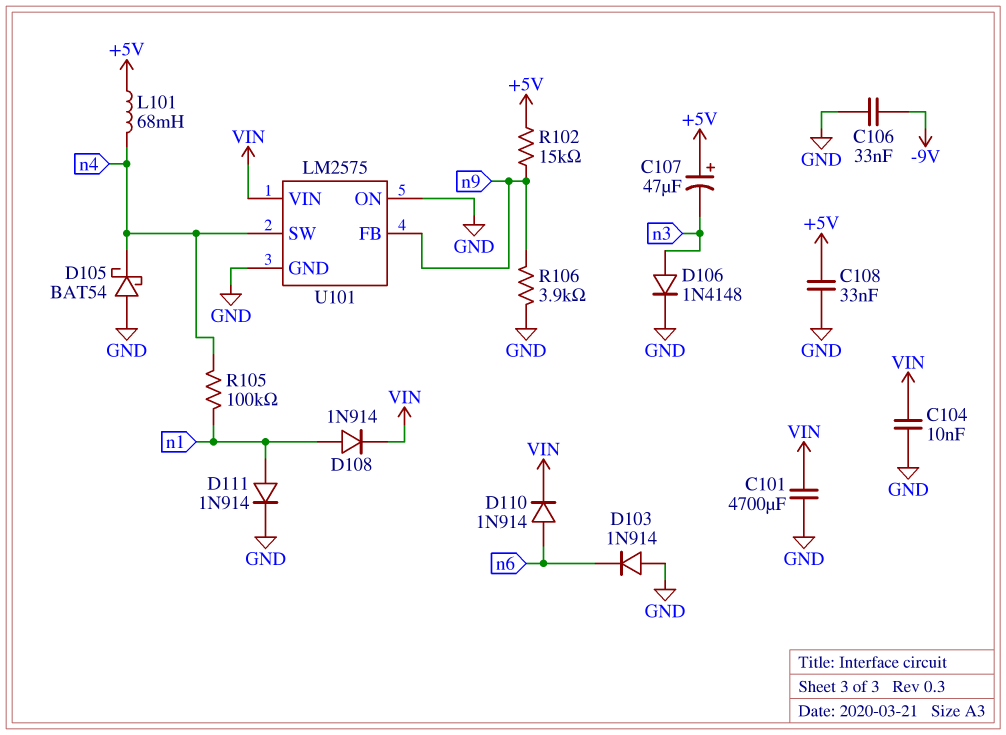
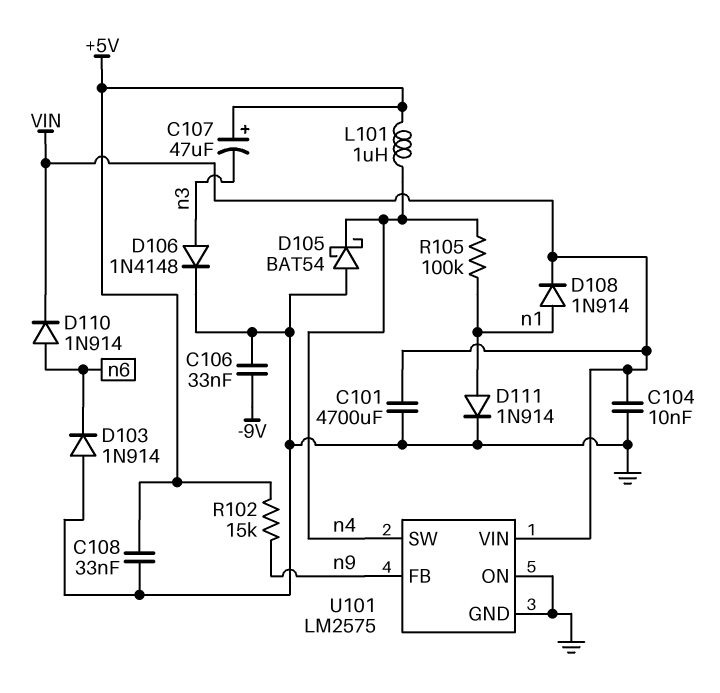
L101: 68mH (+5V, n4) -> 1uH (+5V, n4)
R106: 3.9k (GND, n9) -> none

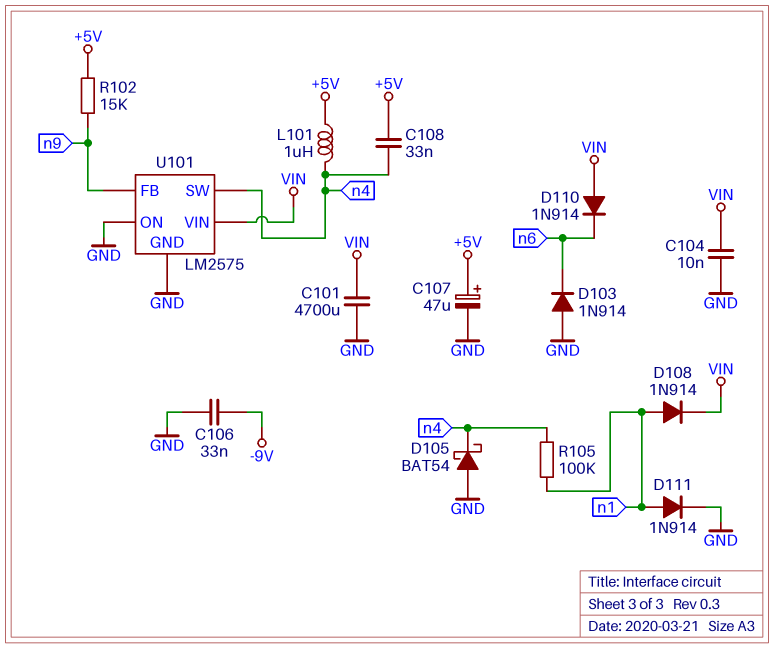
C107: 47uF (plus +5V, minus n3) -> 47uF (plus +5V, minus GND)
C108: 33nF (+5V, GND) -> 33nF (+5V, n4)
D106: diode 1N4148 (A n3, K GND) -> none
D110: diode 1N914 (A n6, K VIN) -> diode 1N914 (A VIN, K n6)

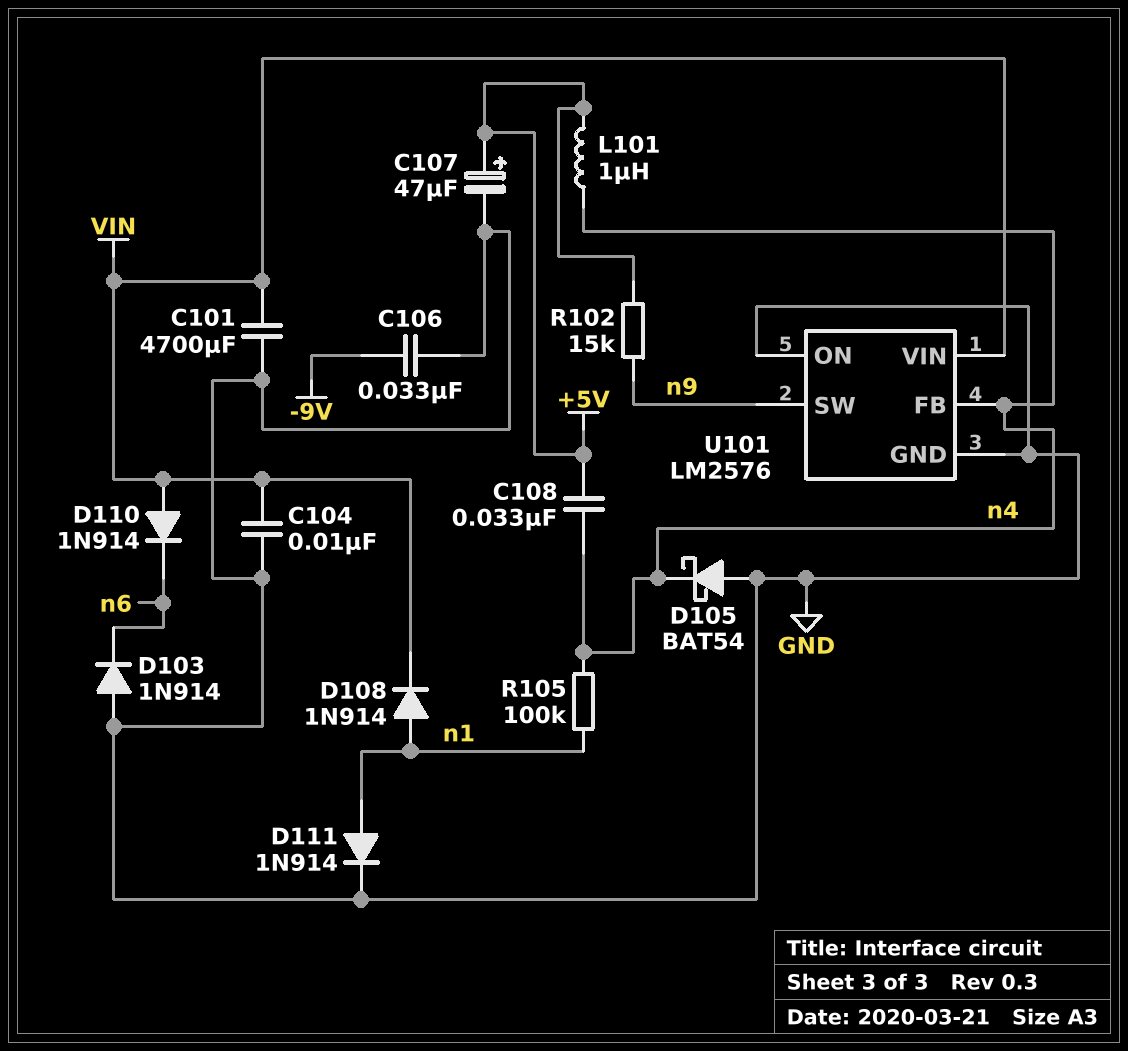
U101: LM2575 -> LM2576
U101 pin FB: n9 -> n4
U101 pin SW: n4 -> n9

